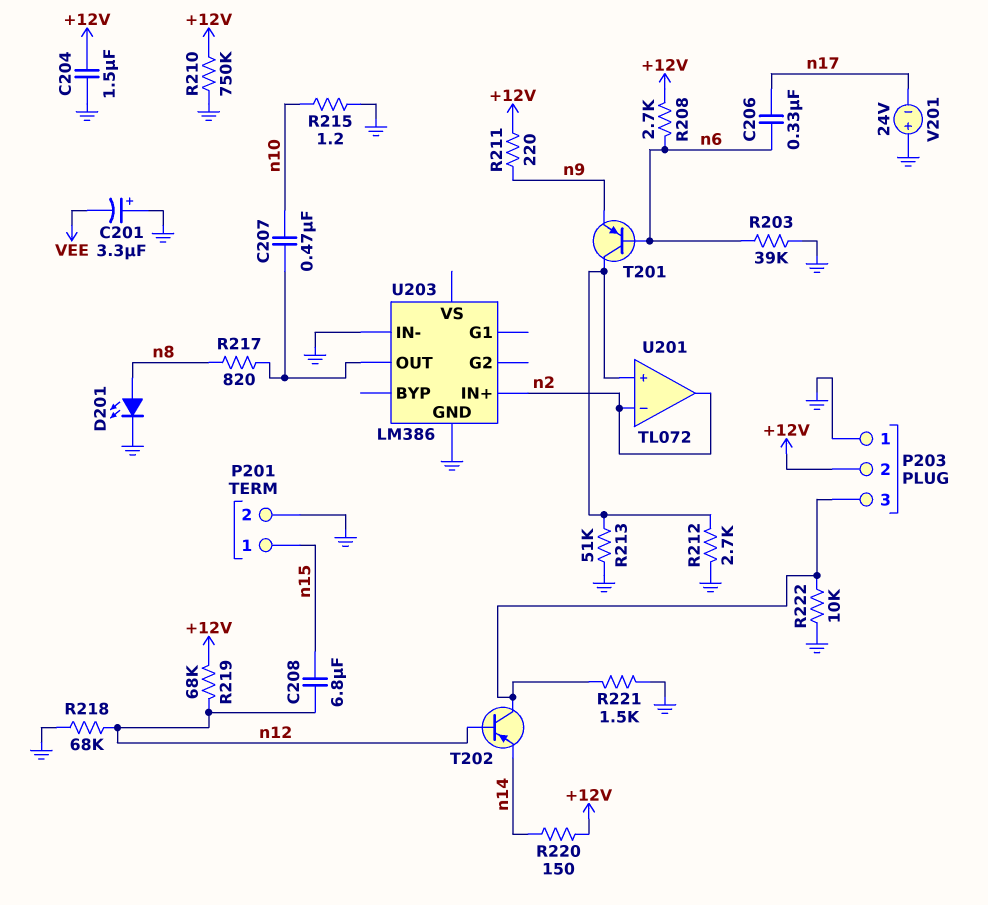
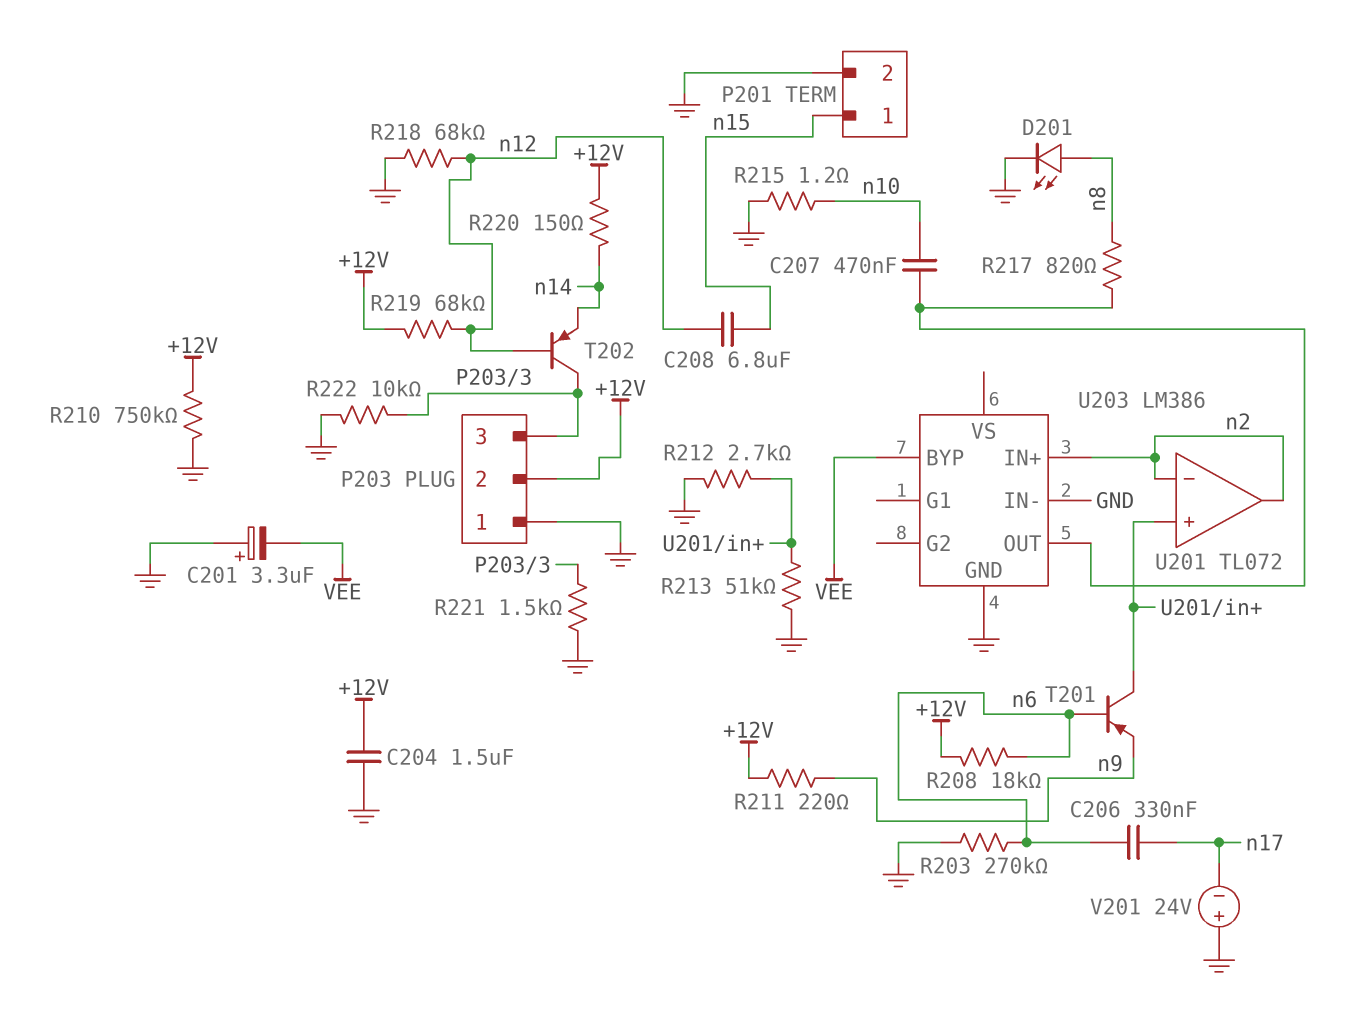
R203: 39k (GND, n6) -> 270k (GND, n6)
R208: 2.7k (+12V, n6) -> 18k (+12V, n6)
U203 pin BYP: none -> VEE

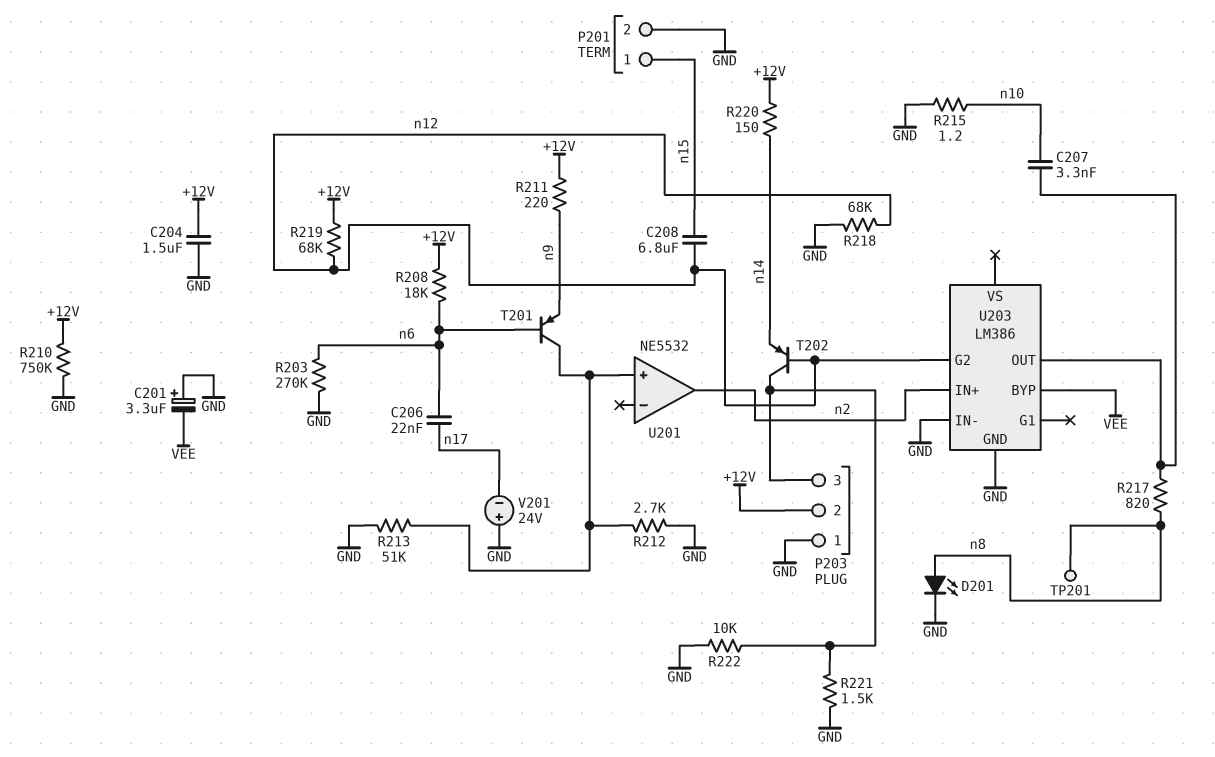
C206: 330nF (n6, n17) -> 22nF (n6, n17)
C207: 470nF (U203/OUT, n10) -> 3.3nF (U203/OUT, n10)
TP201: none -> test point (n8)
U201: TL072 -> NE5532
U201 pin in-: n2 -> none
U203 pin G2: none -> n12

